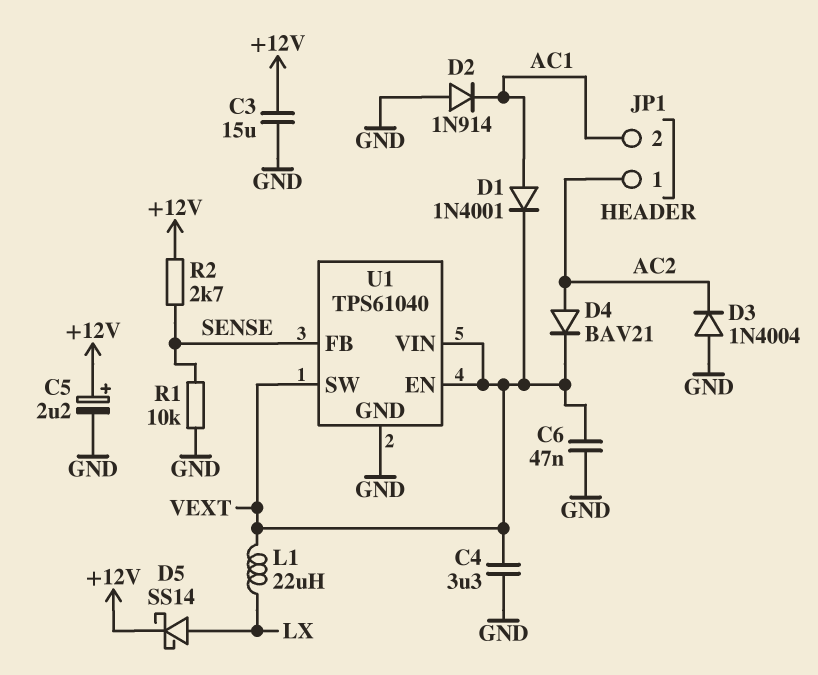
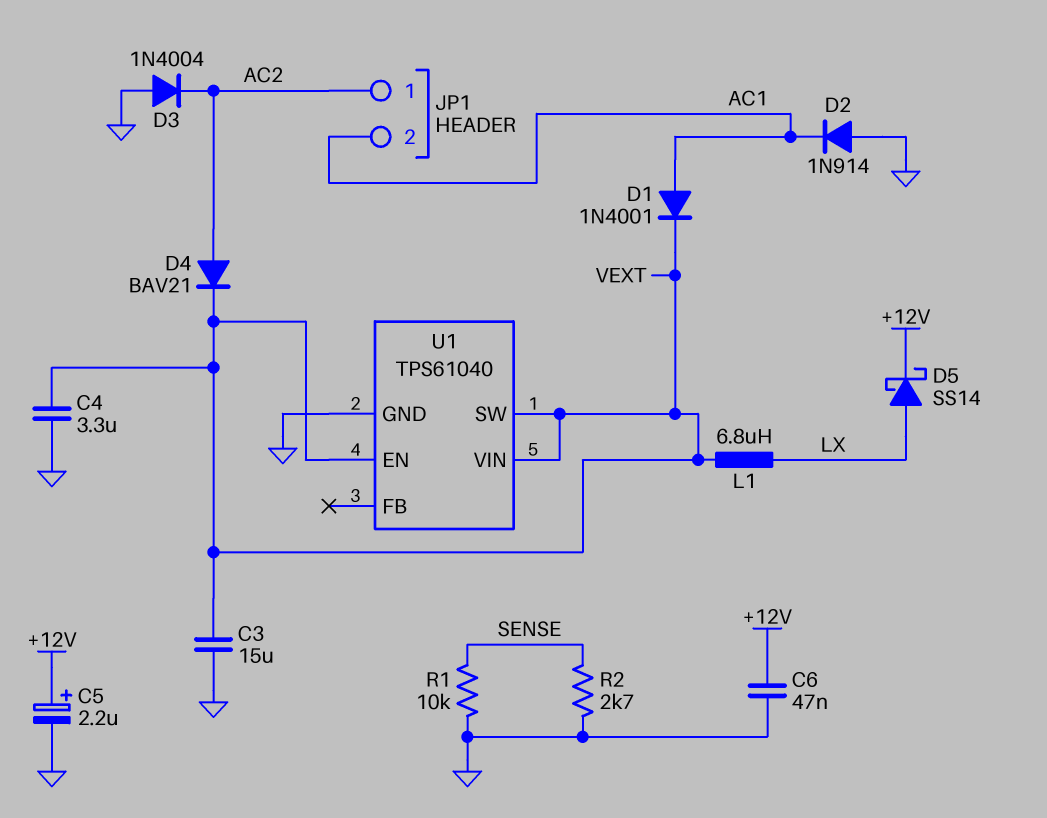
C3: 15uF (+12V, GND) -> 15uF (GND, VEXT)
C6: 47nF (GND, VEXT) -> 47nF (+12V, GND)
L1: 22uH (LX, VEXT) -> 6.8uH (LX, VEXT)
R2: 2.7k (+12V, SENSE) -> 2.7k (GND, SENSE)
U1 pin FB: SENSE -> none

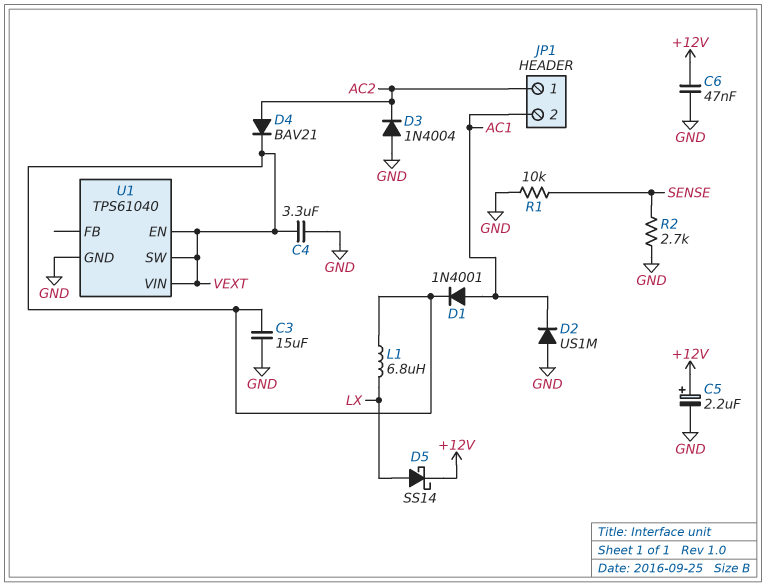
D2: diode 1N914 (A GND, K AC1) -> diode US1M (A GND, K AC1)

